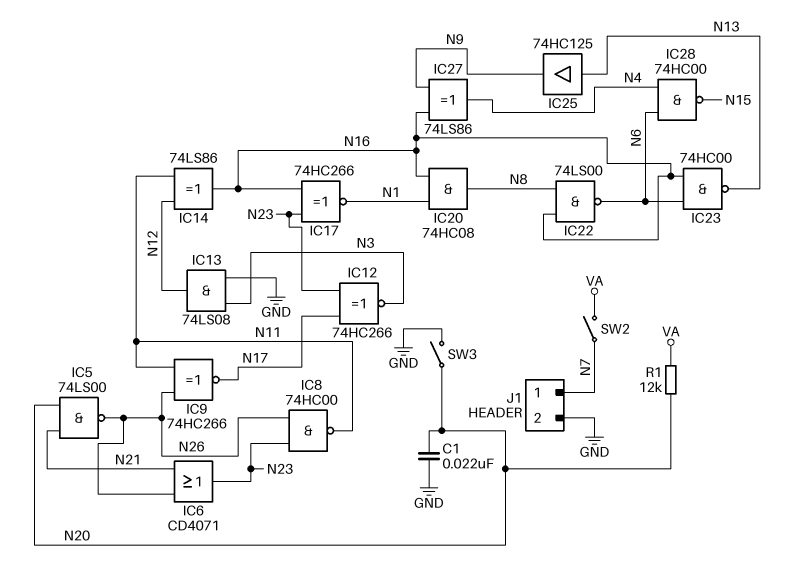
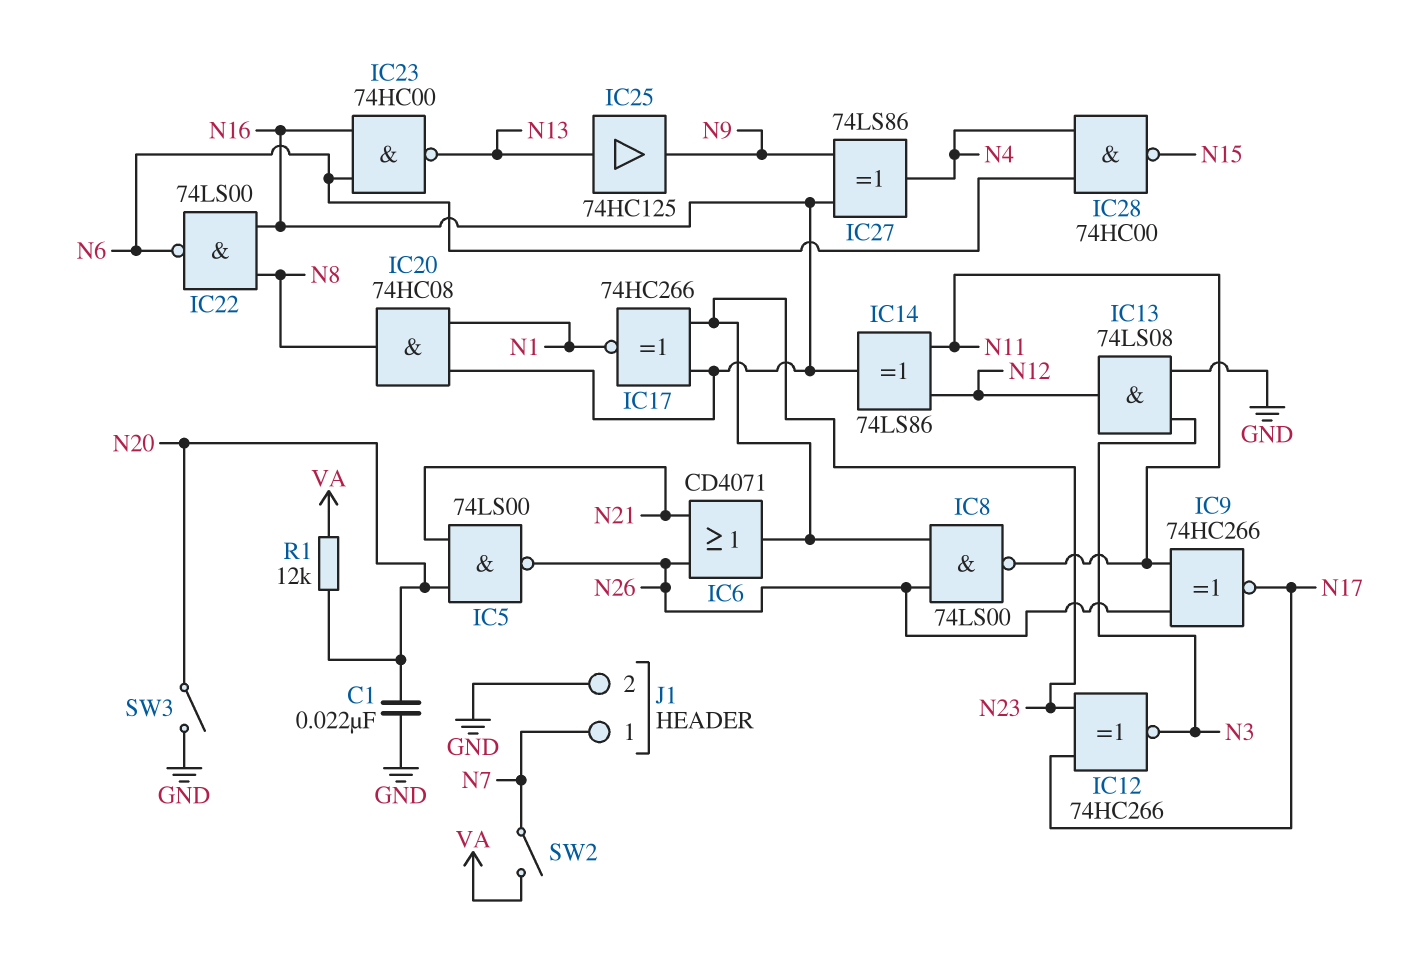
IC8: NAND 74HC00 (in N23, in N26, out N11) -> NAND 74LS00 (in N23, in N26, out N11)

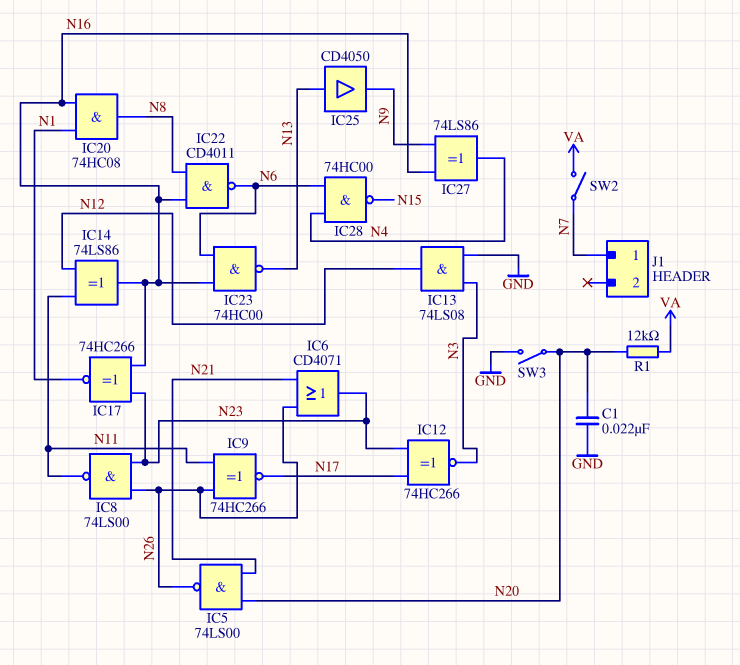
IC22: NAND 74LS00 (in N8, in N16, out N6) -> NAND CD4011 (in N8, in N16, out N6)
IC25: buffer 74HC125 (in N13, out N9) -> buffer CD4050 (in N13, out N9)
J1 pin 2: GND -> none

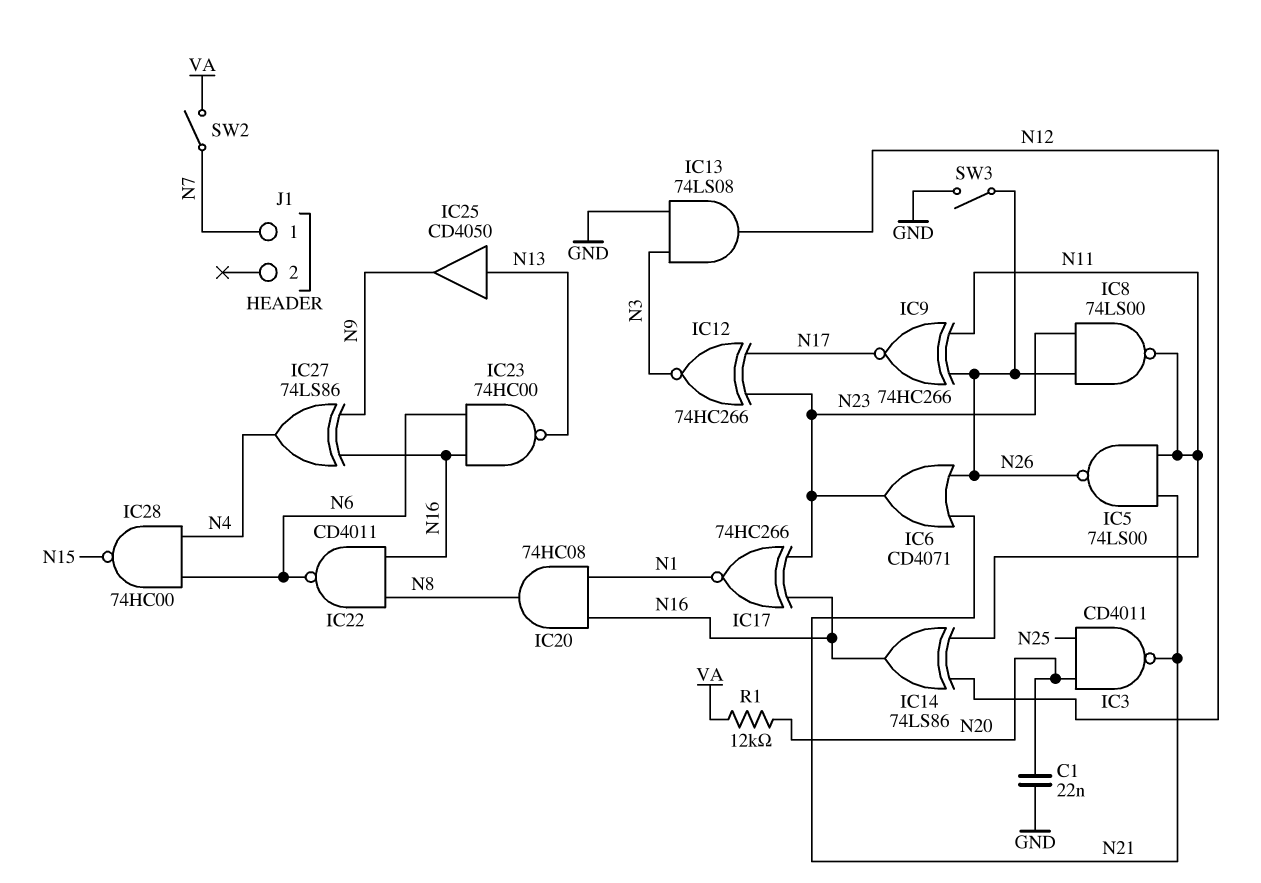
IC3: none -> NAND CD4011 (in N20, in N25, out N21)
IC5: NAND 74LS00 (in N20, in N21, out N26) -> NAND 74LS00 (in N11, in N21, out N26)
SW3: switch (GND, N20) -> switch (GND, N26)

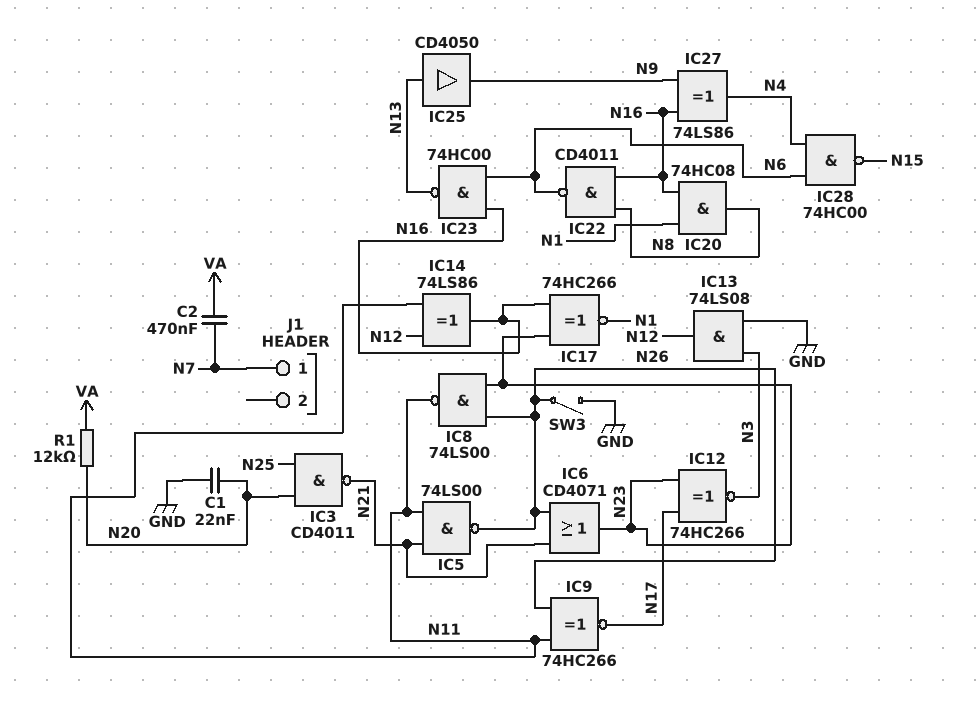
C2: none -> 470nF (N7, VA)
SW2: switch (N7, VA) -> none

